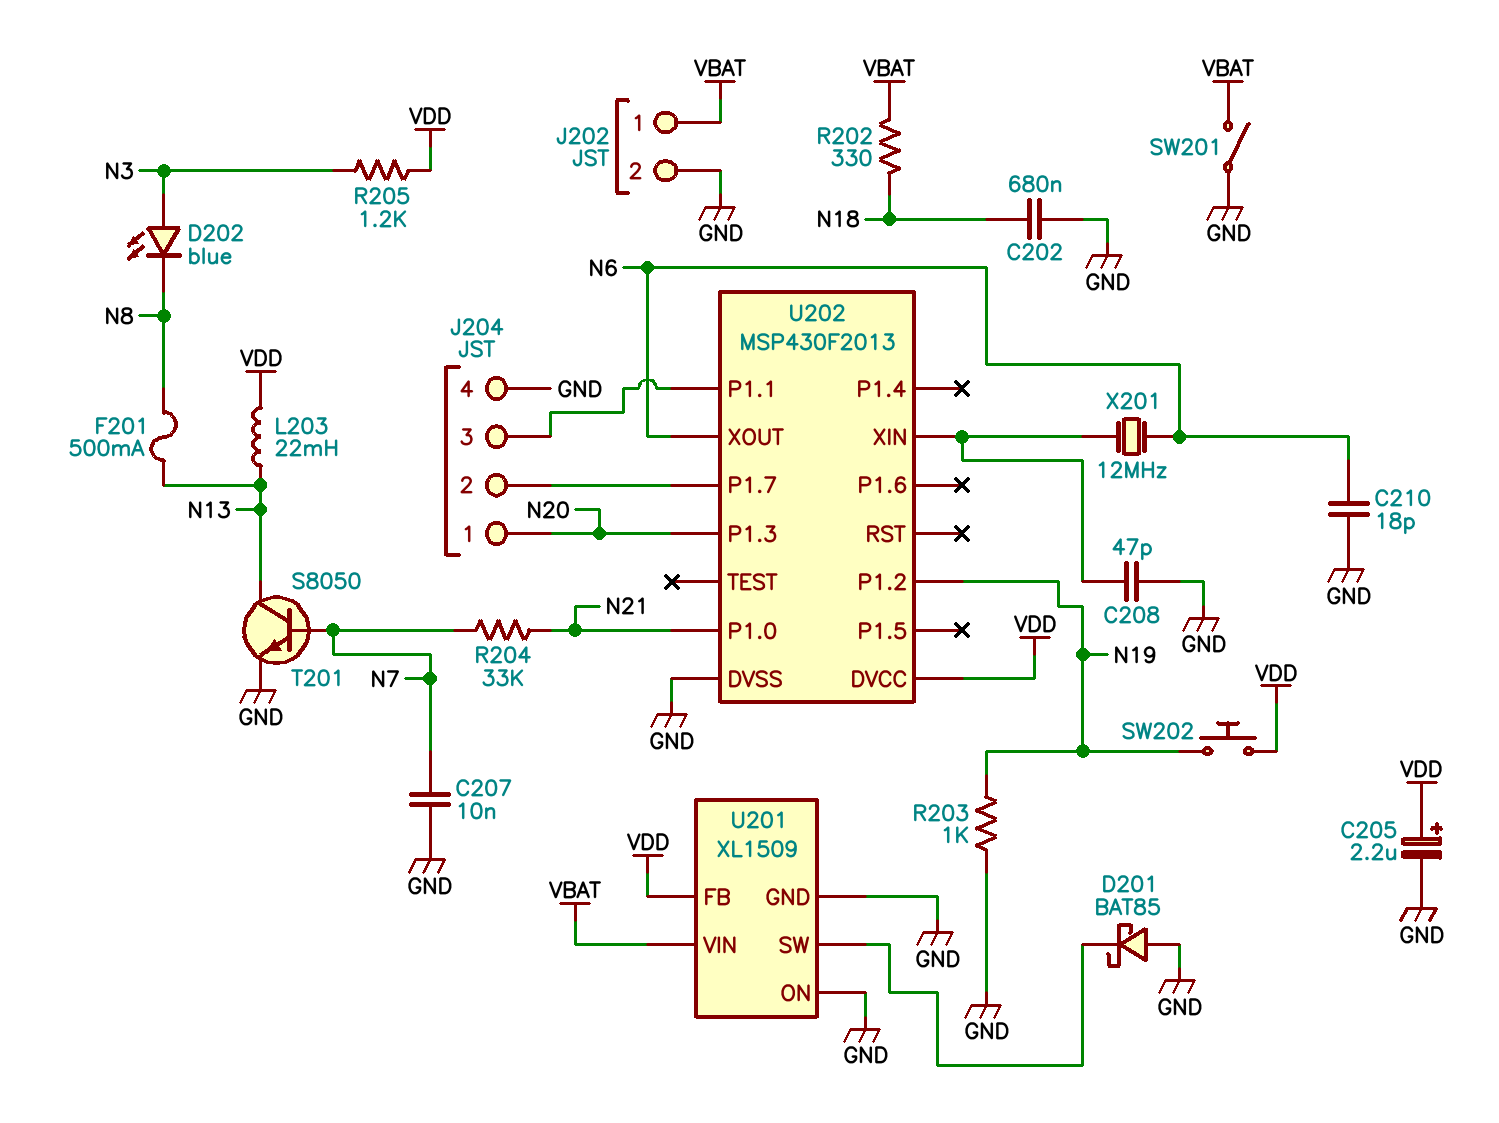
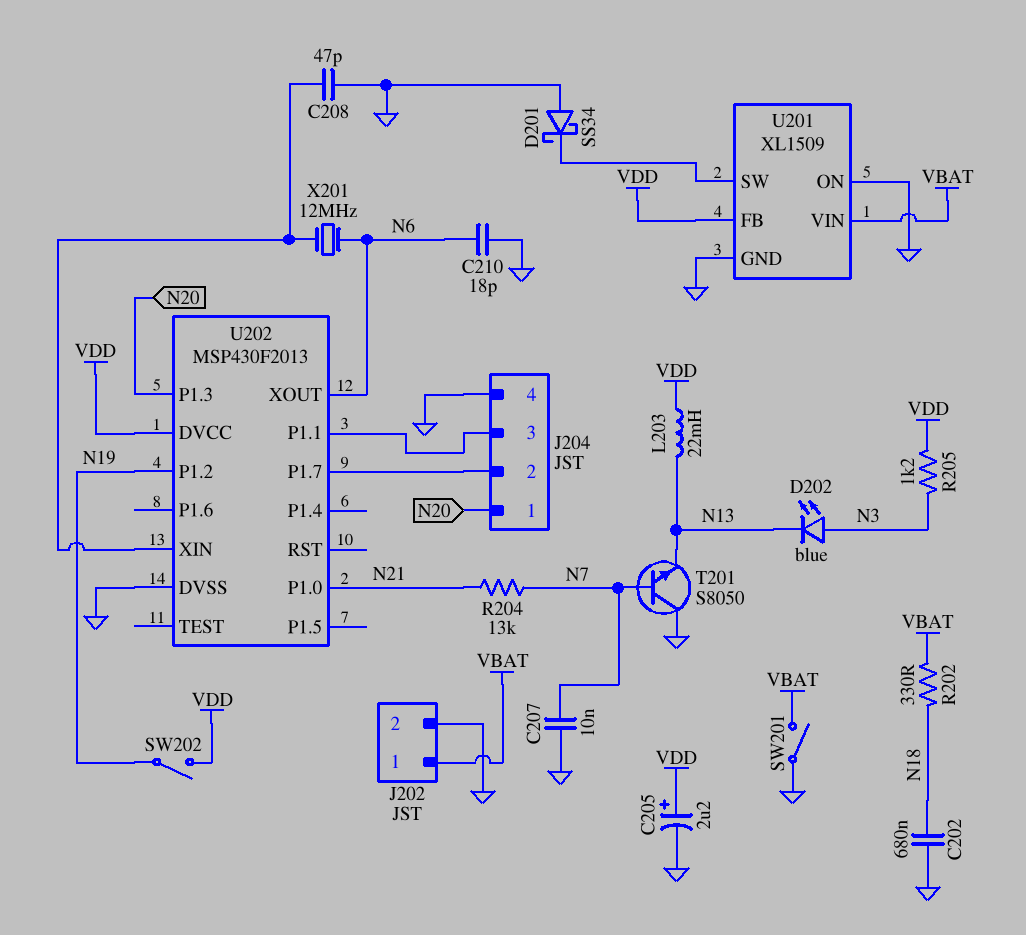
D201: schottky BAT85 (A GND, K U201/SW) -> schottky SS34 (A GND, K U201/SW)
D202: LED blue (A N3, K N8) -> LED blue (A N3, K N13)
F201: 500mA (N8, N13) -> none
R203: 1k (GND, N19) -> none
R204: 33k (N7, N21) -> 13k (N7, N21)
SW202: button (N19, VDD) -> switch (N19, VDD)
T201: NPN S8050 (B N7, C N13, E GND) -> NPN S8050 (B N7, C GND, E N13)

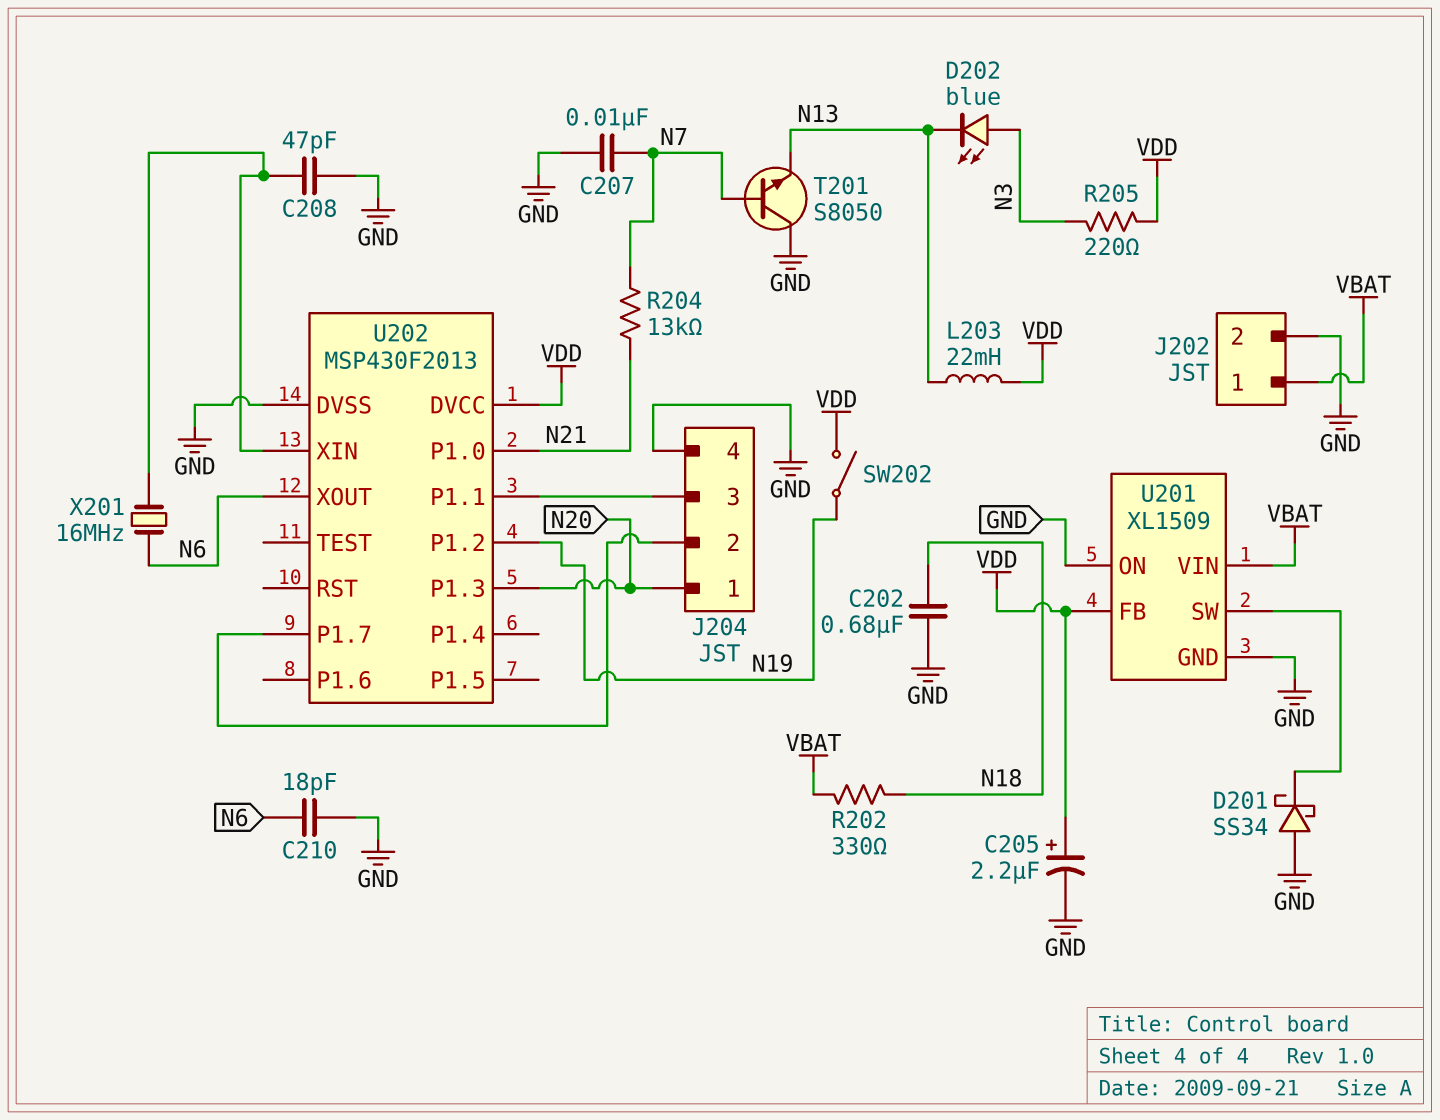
R205: 1.2k (N3, VDD) -> 220 (N3, VDD)
SW201: switch (GND, VBAT) -> none
X201: 12MHz (N6, U202/XIN) -> 16MHz (N6, U202/XIN)

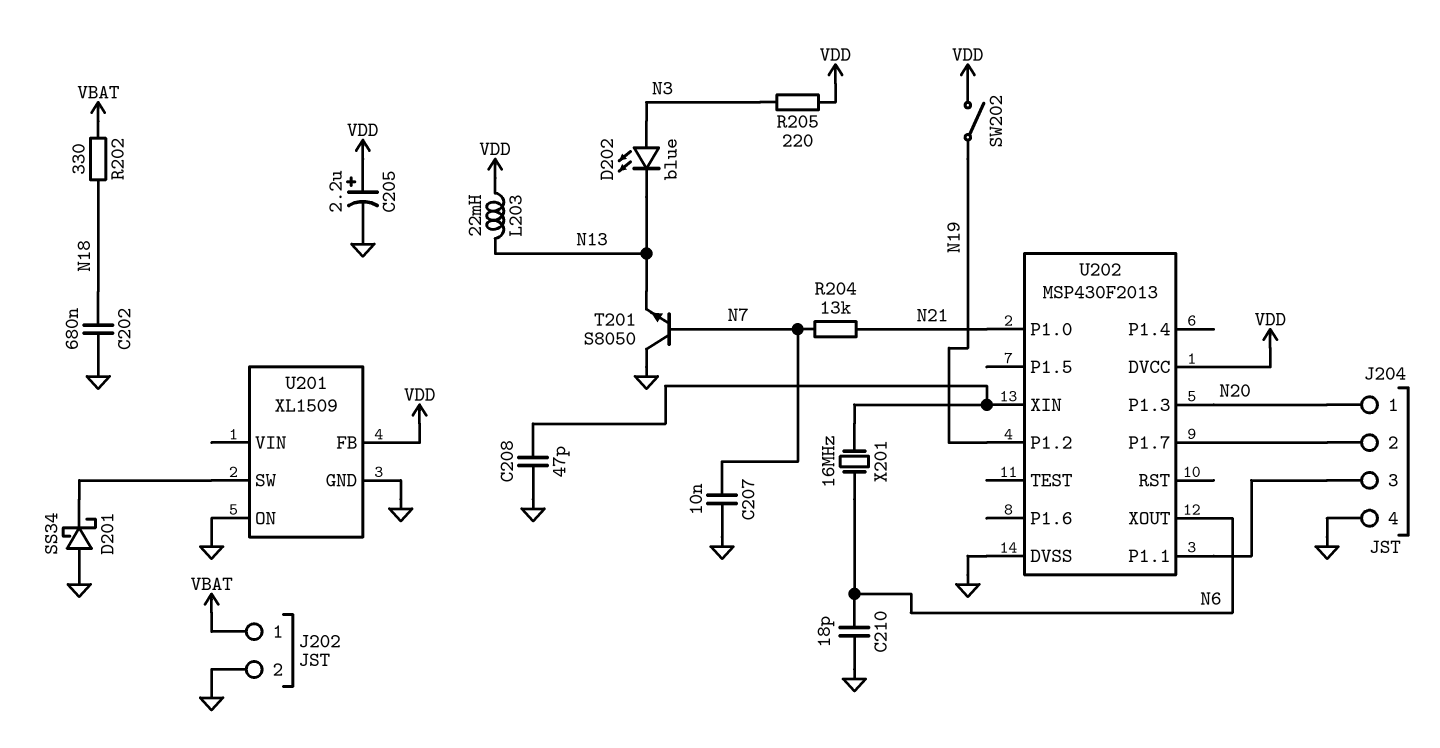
U201 pin VIN: VBAT -> none

